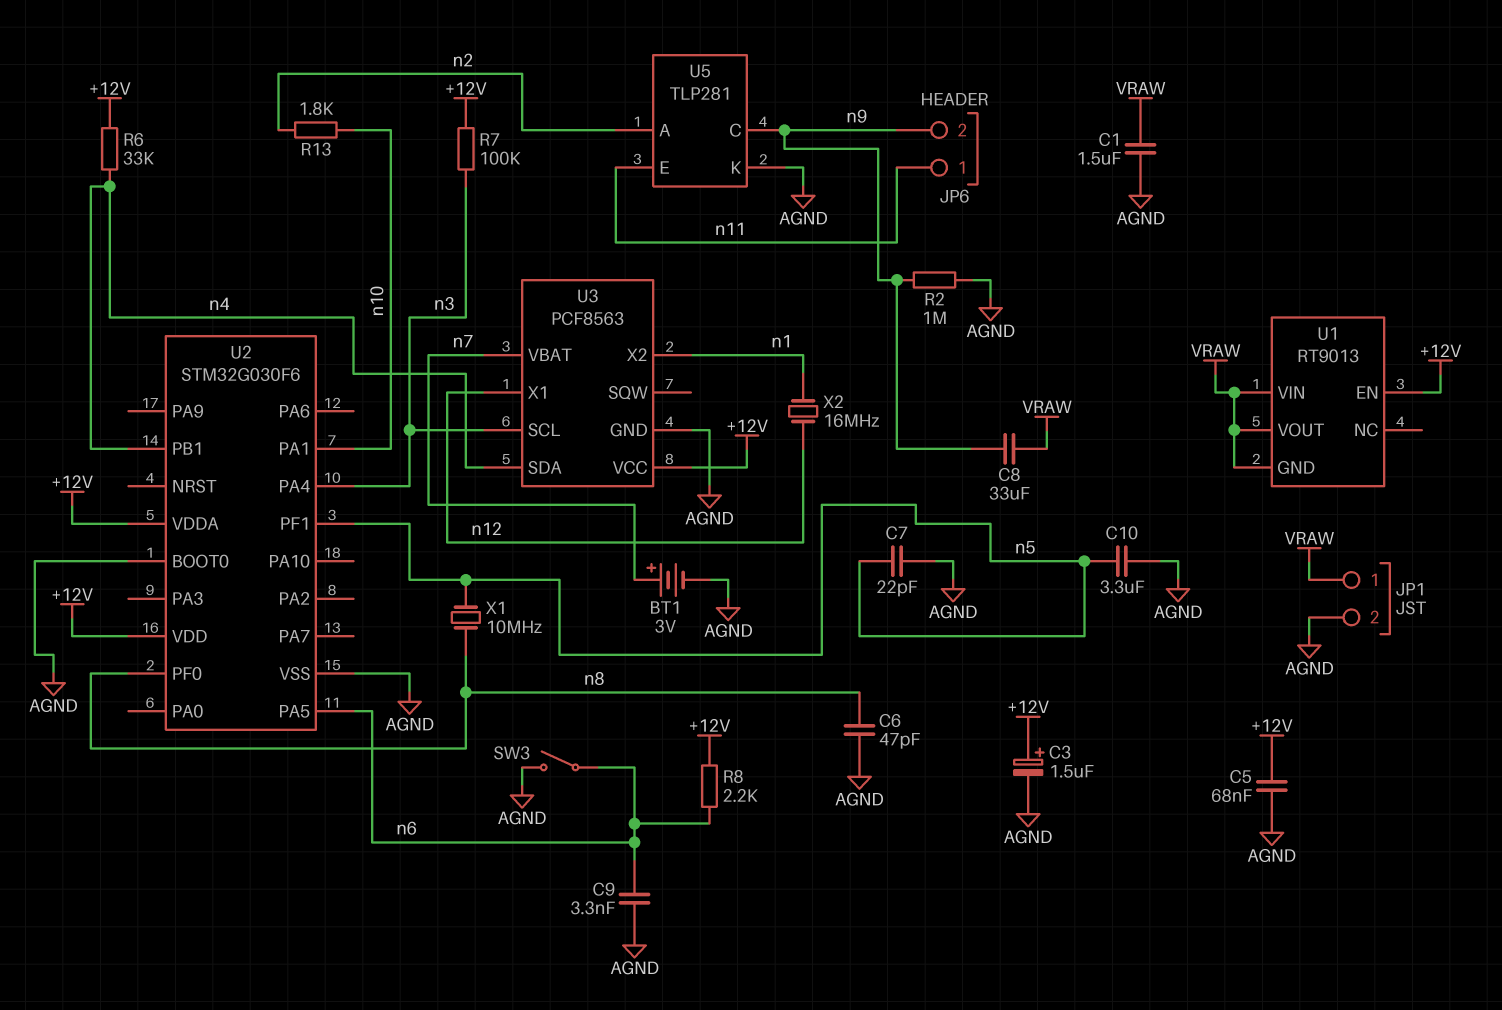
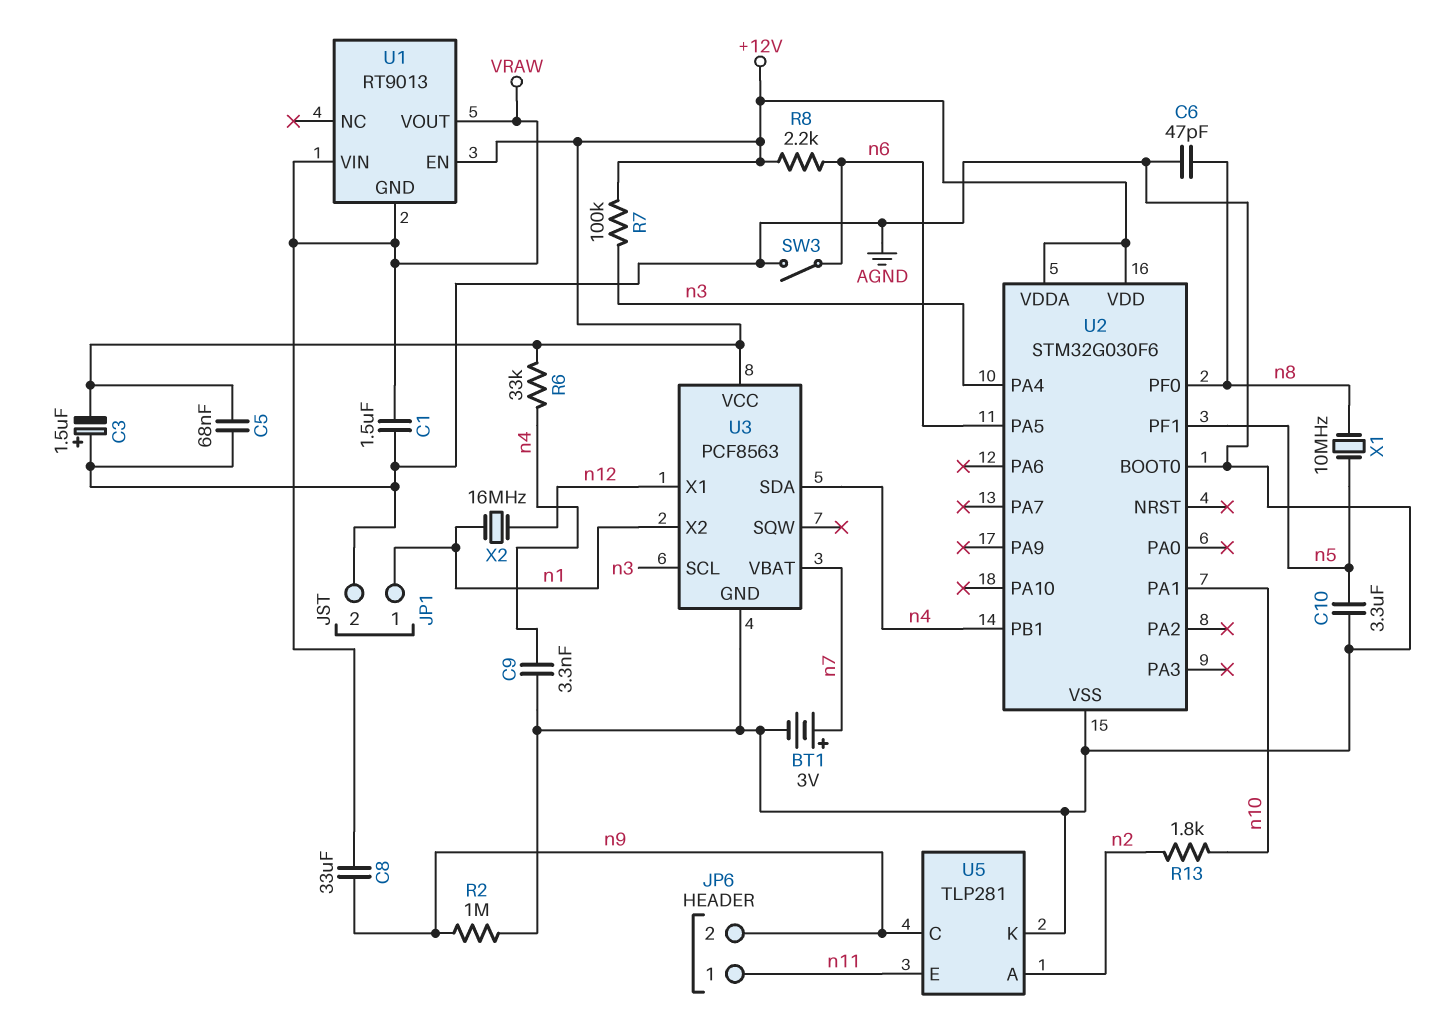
C3: 1.5uF (plus +12V, minus AGND) -> 1.5uF (plus AGND, minus +12V)
C7: 22pF (AGND, n5) -> none
C9: 3.3nF (AGND, n6) -> 3.3nF (AGND, n4)
JP1 pin 1: VRAW -> n1

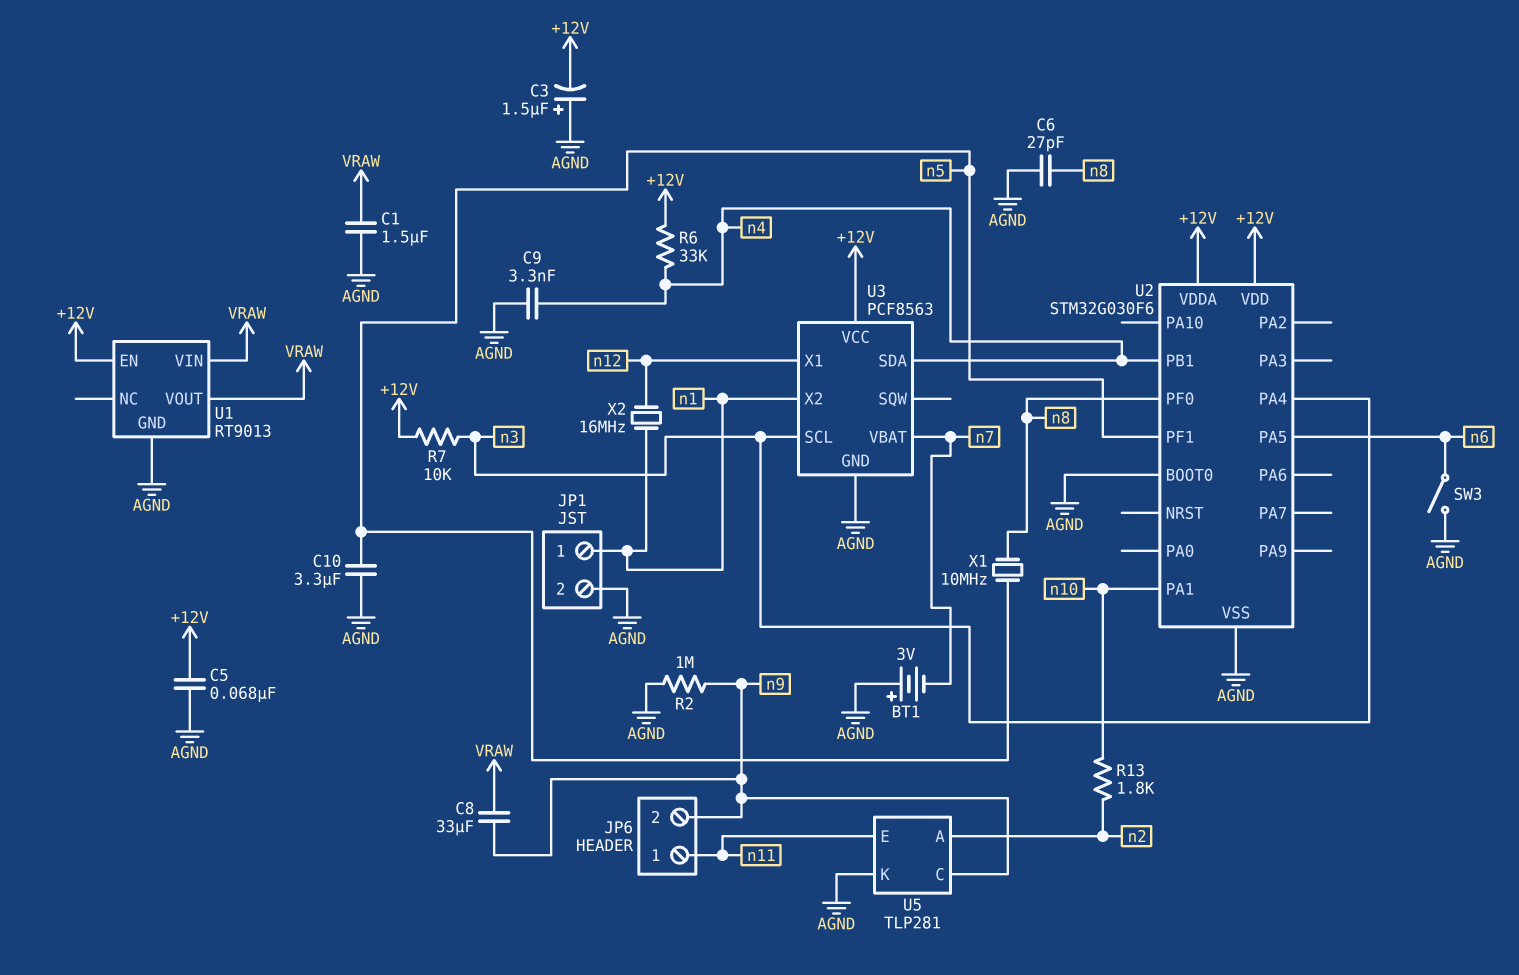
BT1: 3V (plus n7, minus AGND) -> 3V (plus AGND, minus n7)
C6: 47pF (AGND, n8) -> 27pF (AGND, n8)
R7: 100k (+12V, n3) -> 10k (+12V, n3)
R8: 2.2k (+12V, n6) -> none
U1 pin GND: VRAW -> AGND

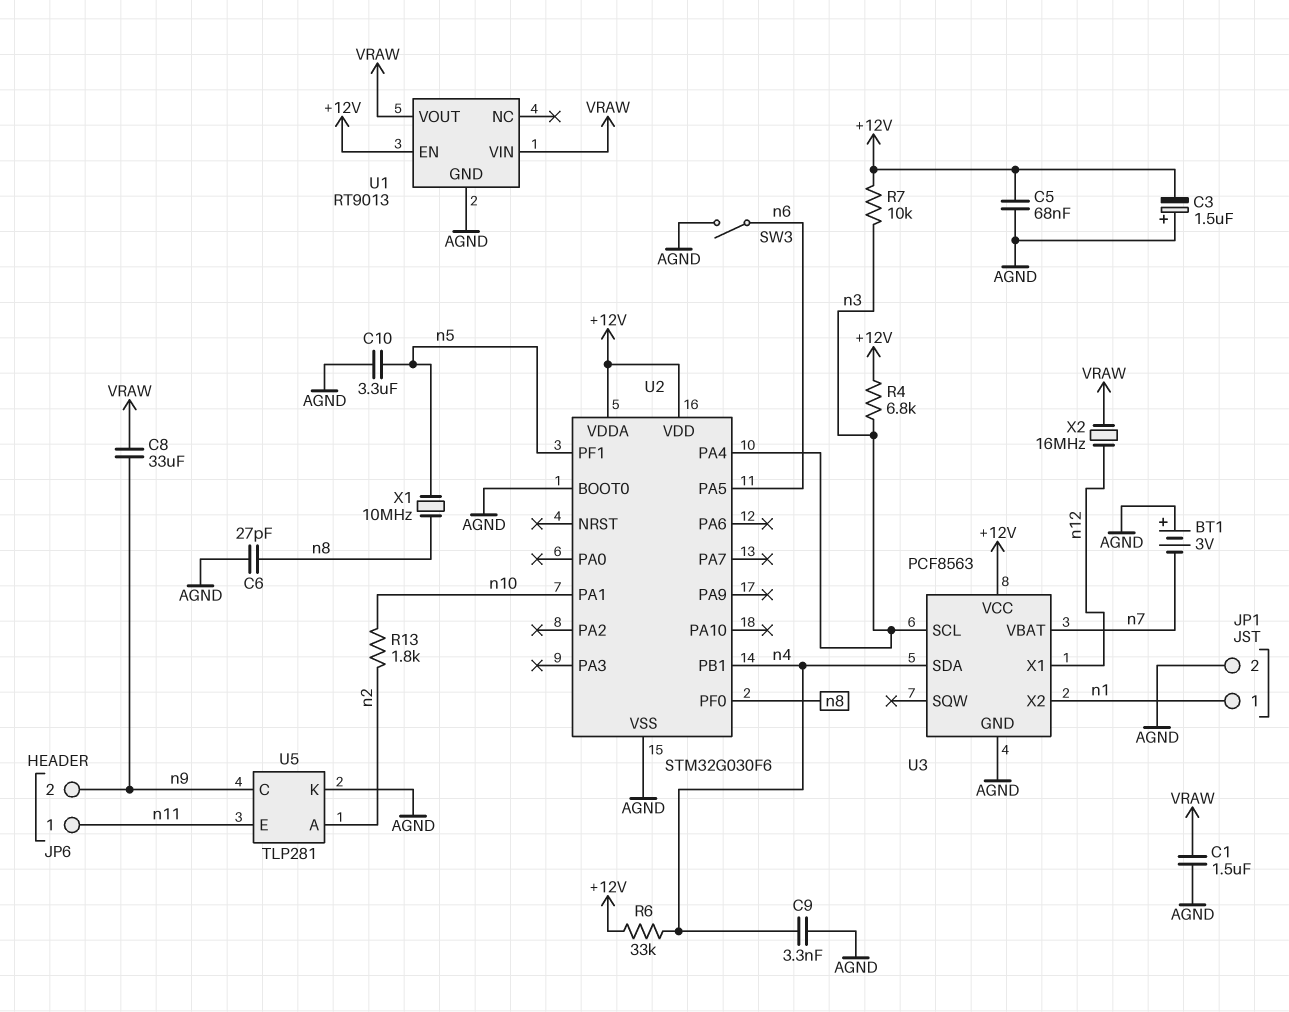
R2: 1M (AGND, n9) -> none
R4: none -> 6.8k (+12V, n3)
X2: 16MHz (n1, n12) -> 16MHz (VRAW, n12)

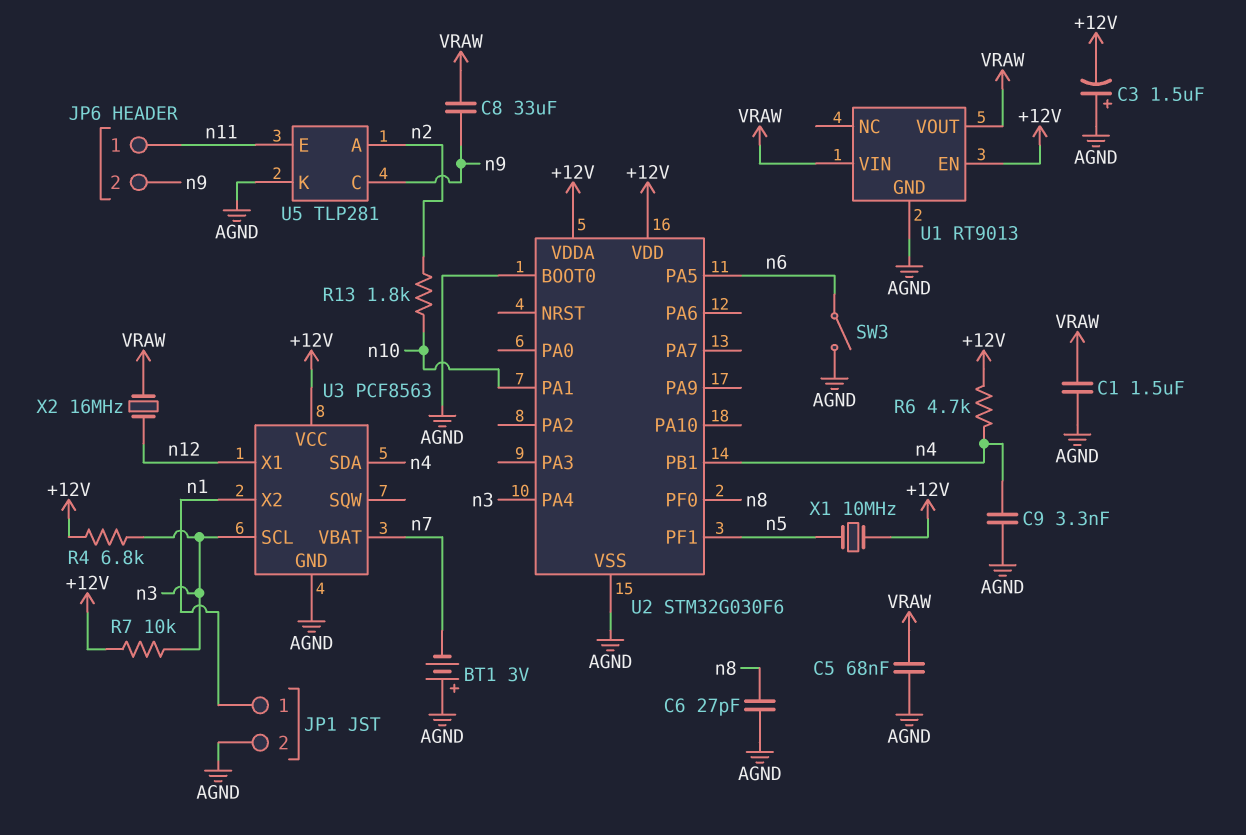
C5: 68nF (+12V, AGND) -> 68nF (AGND, VRAW)
C10: 3.3uF (AGND, n5) -> none
R6: 33k (+12V, n4) -> 4.7k (+12V, n4)
X1: 10MHz (n5, n8) -> 10MHz (+12V, n5)

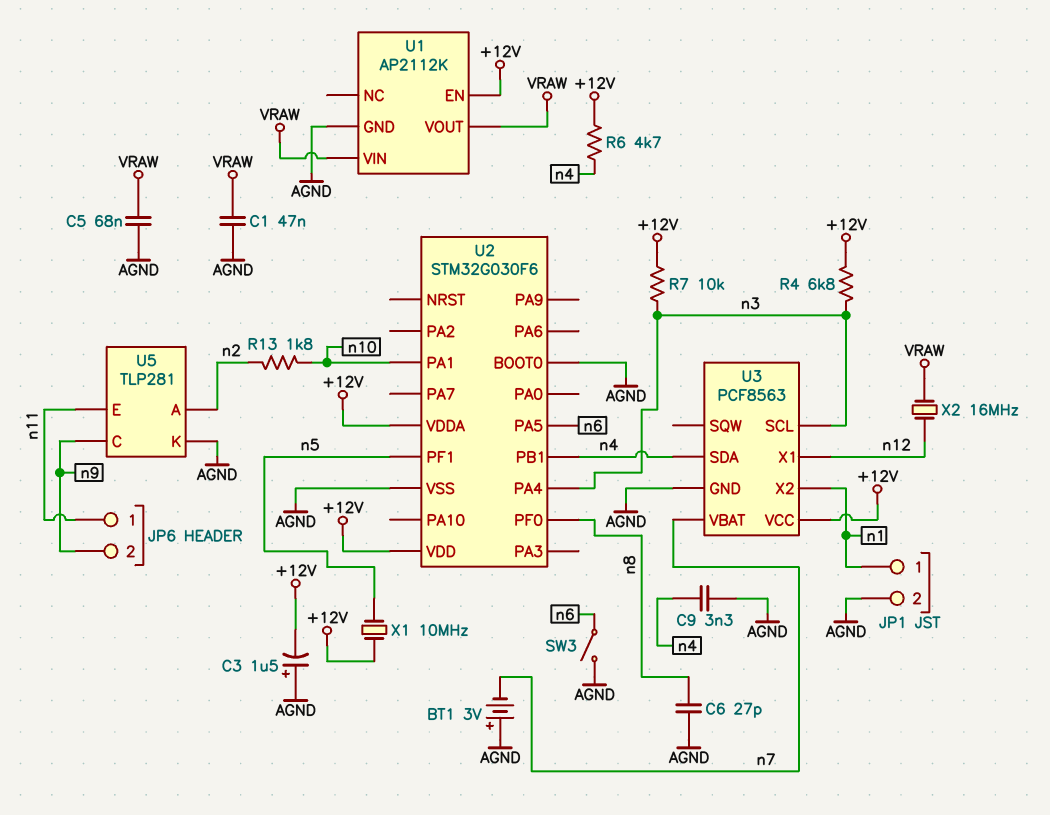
C1: 1.5uF (AGND, VRAW) -> 47nF (AGND, VRAW)
C8: 33uF (VRAW, n9) -> none
U1: RT9013 -> AP2112K

